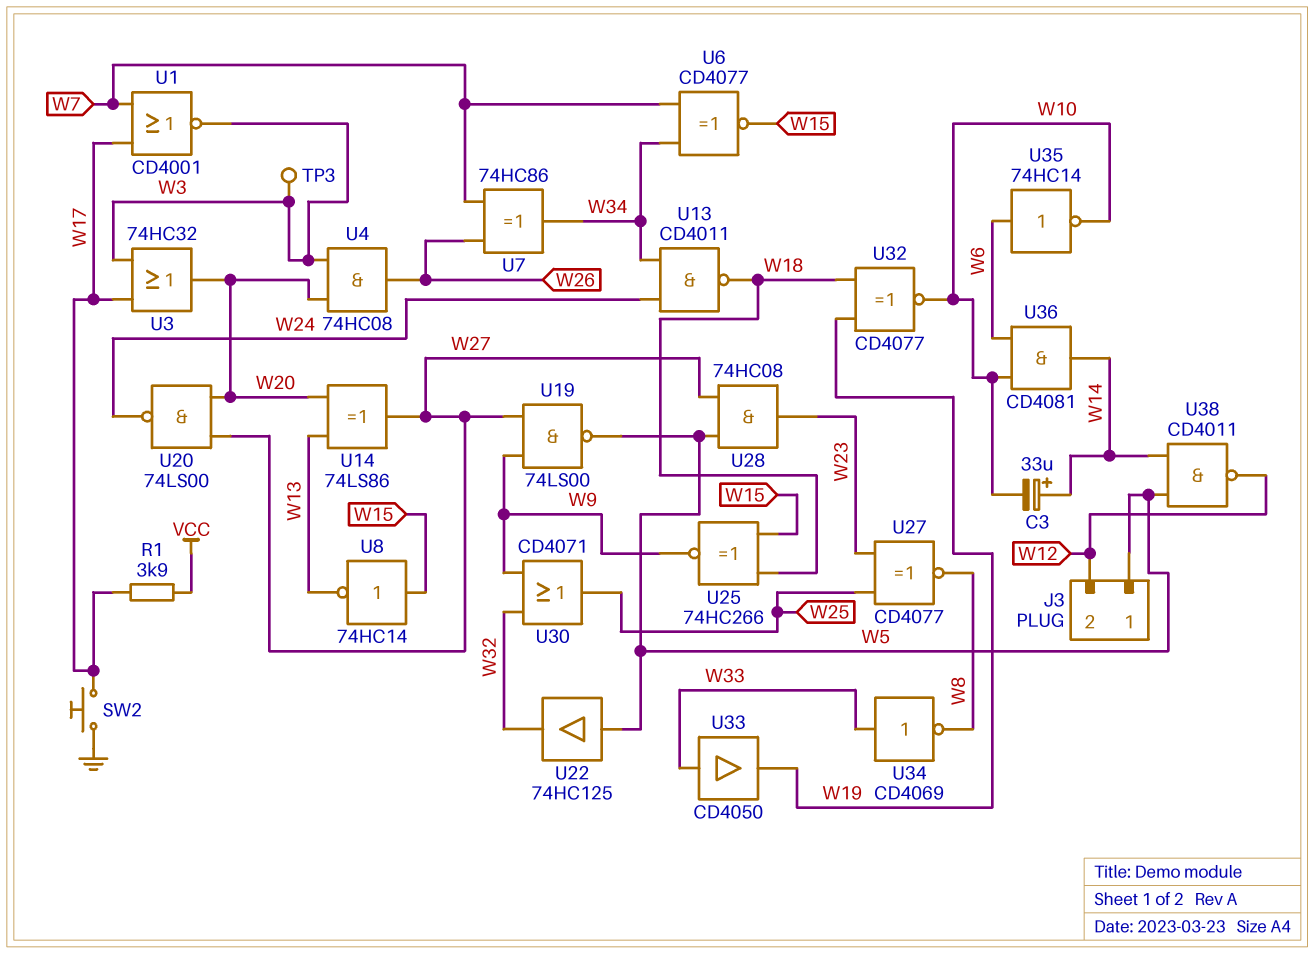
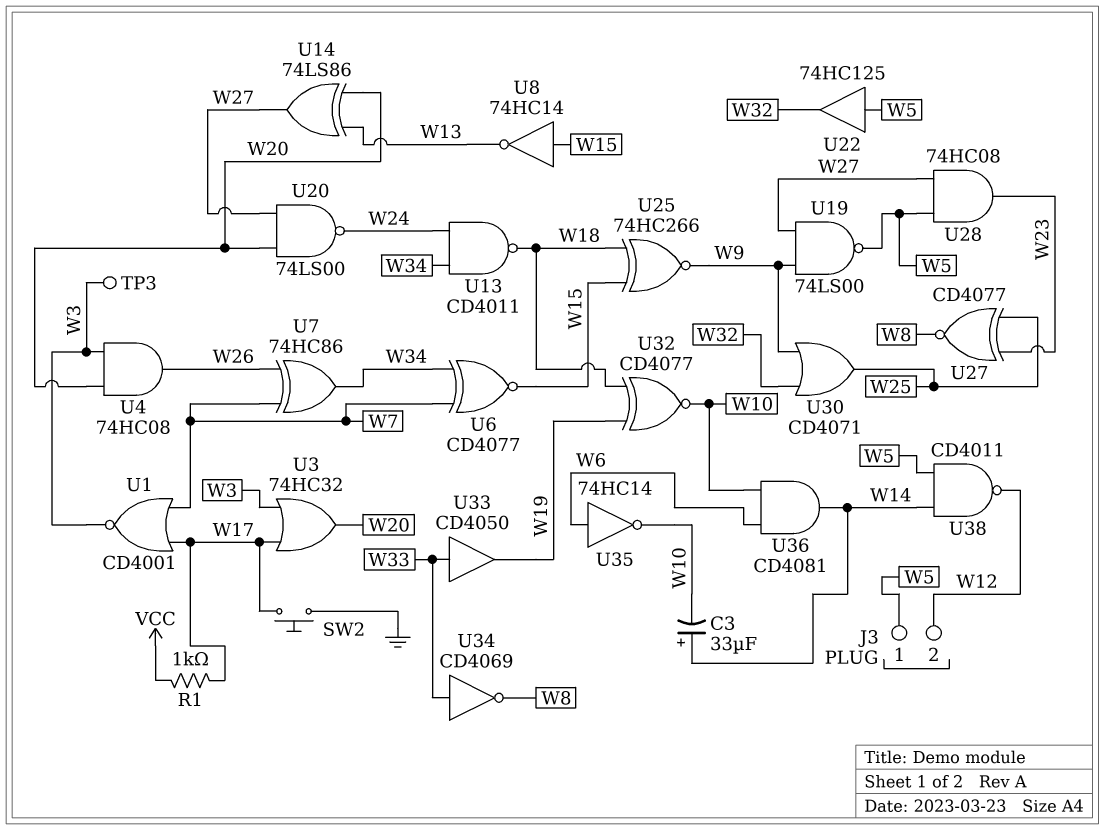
R1: 3.9k (VCC, W17) -> 1k (VCC, W17)

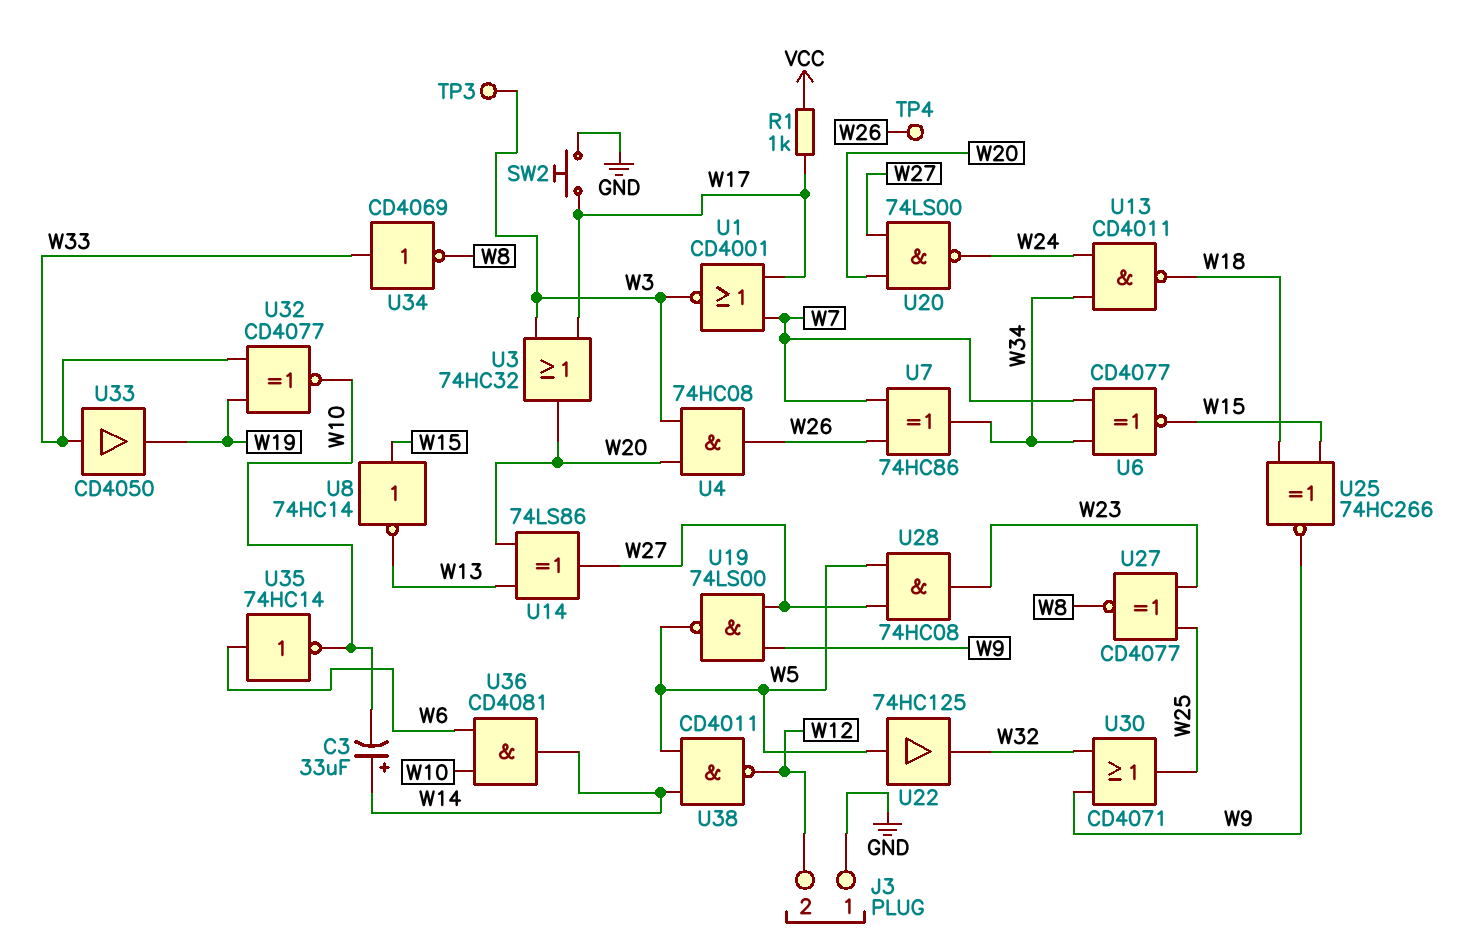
J3 pin 1: W5 -> GND
TP4: none -> test point (W26)
U32: XNOR CD4077 (in W18, in W19, out W10) -> XNOR CD4077 (in W19, in W33, out W10)

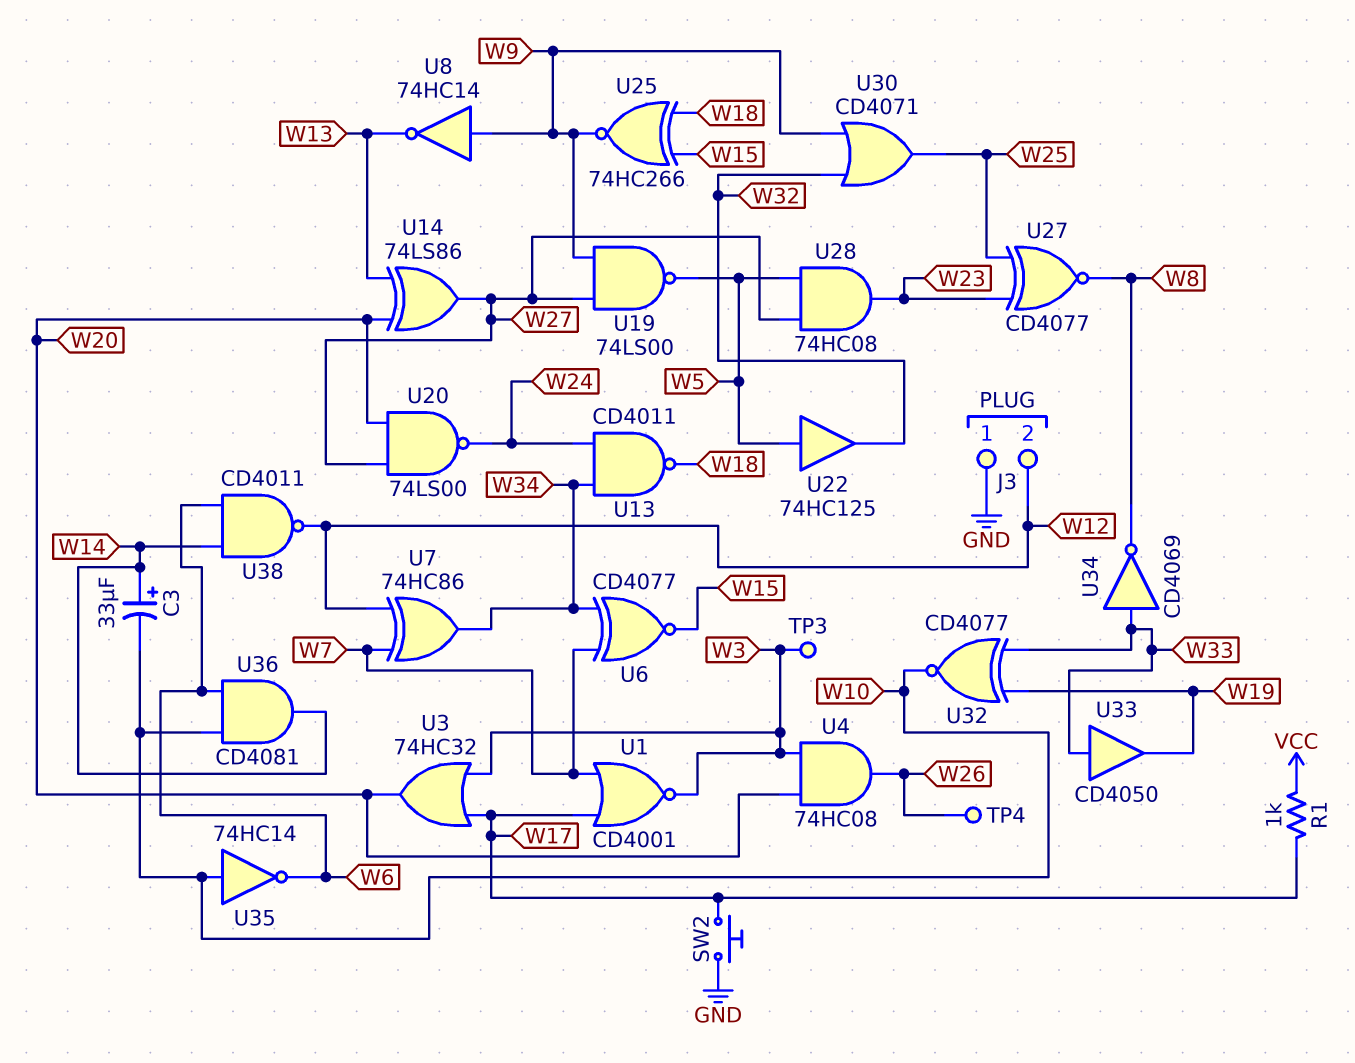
U7: XOR 74HC86 (in W7, in W26, out W34) -> XOR 74HC86 (in W7, in W12, out W34)
U8: NOT 74HC14 (in W15, out W13) -> NOT 74HC14 (in W9, out W13)
U35: NOT 74HC14 (in W6, out W10) -> NOT 74HC14 (in W10, out W6)
U38: NAND CD4011 (in W5, in W14, out W12) -> NAND CD4011 (in W6, in W14, out W12)

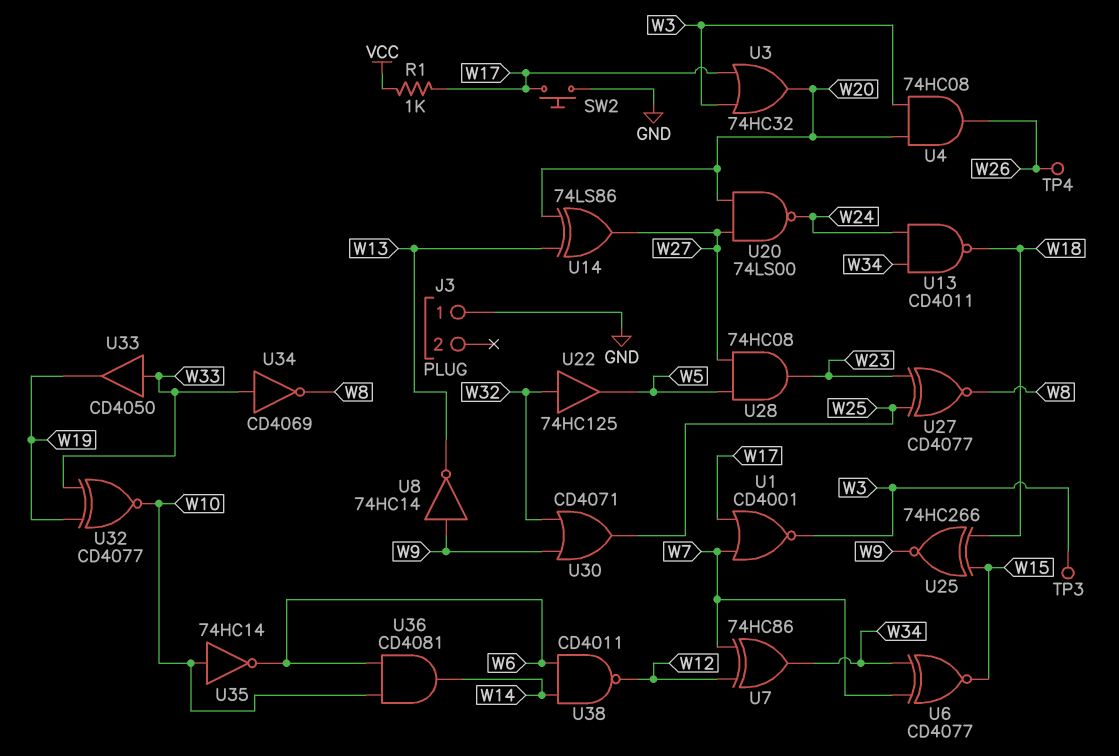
C3: 33uF (plus W14, minus W10) -> none
J3 pin 2: W12 -> none
U19: NAND 74LS00 (in W9, in W27, out W5) -> none
U22: buffer 74HC125 (in W5, out W32) -> buffer 74HC125 (in W32, out W5)

